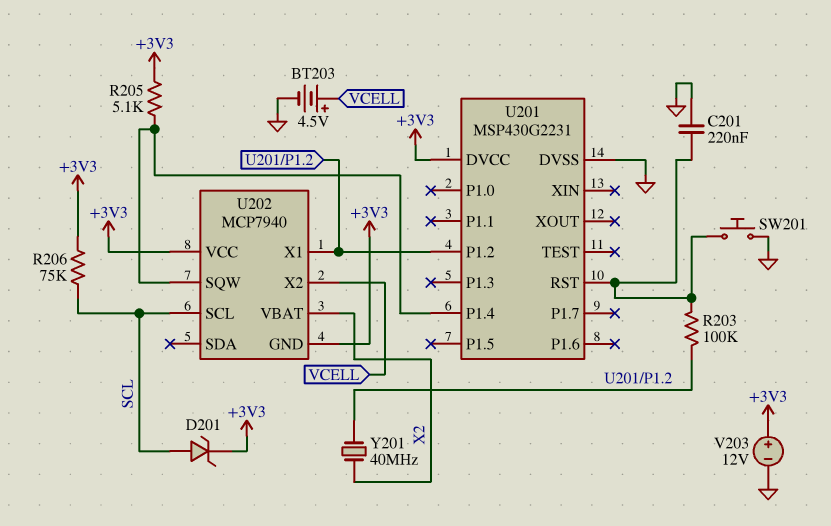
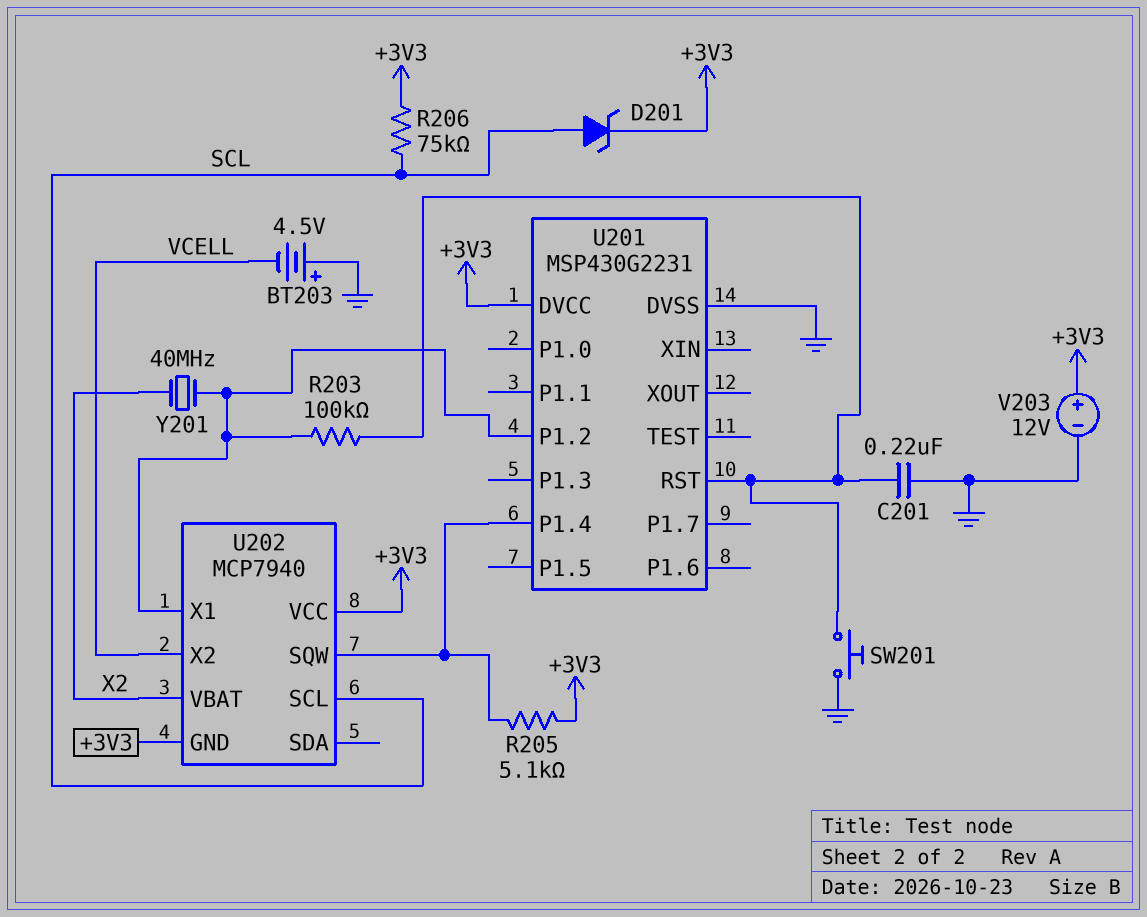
BT203: 4.5V (plus VCELL, minus GND) -> 4.5V (plus GND, minus VCELL)

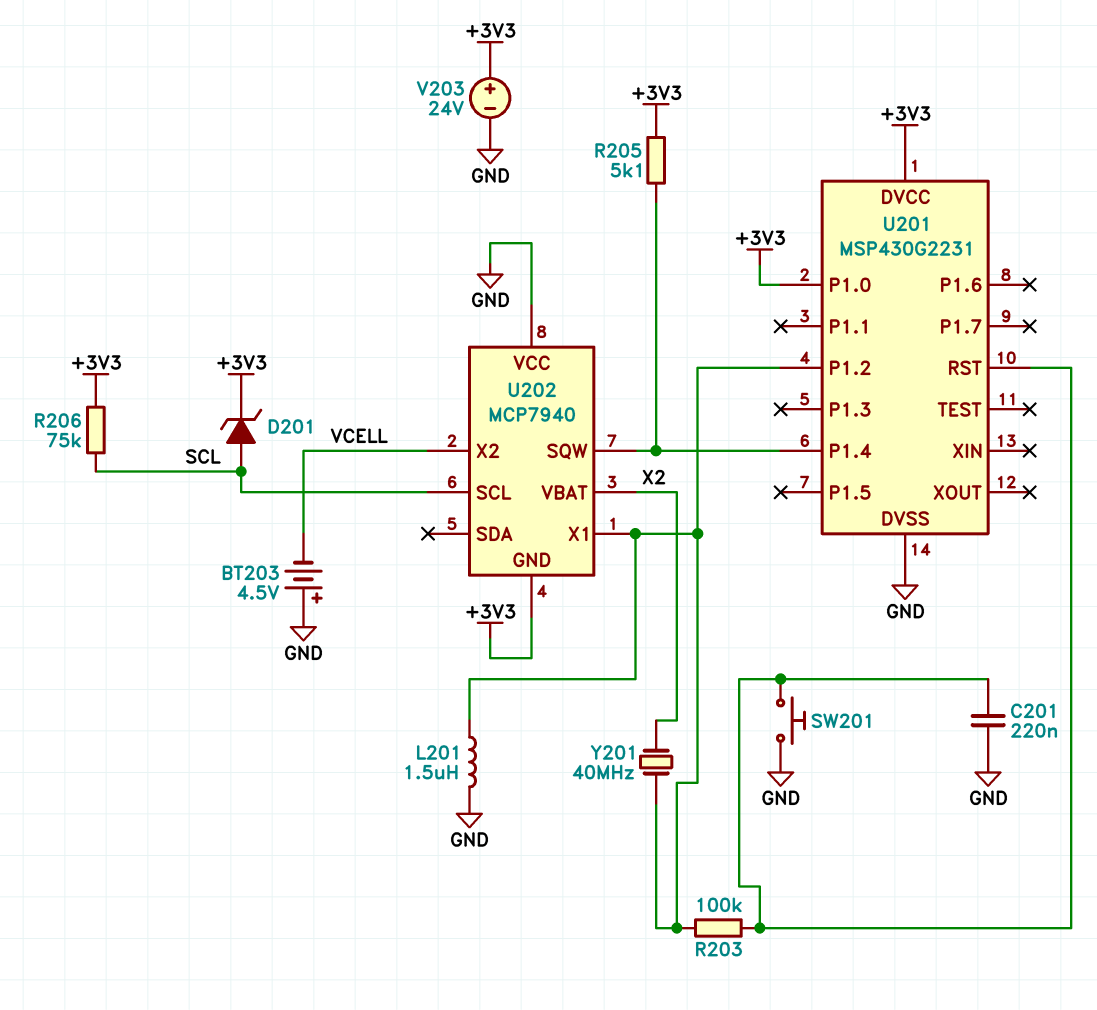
L201: none -> 1.5uH (GND, U201/P1.2)
U201 pin P1.0: none -> +3V3
U202 pin VCC: +3V3 -> GND
V203: 12V (plus +3V3, minus GND) -> 24V (plus +3V3, minus GND)

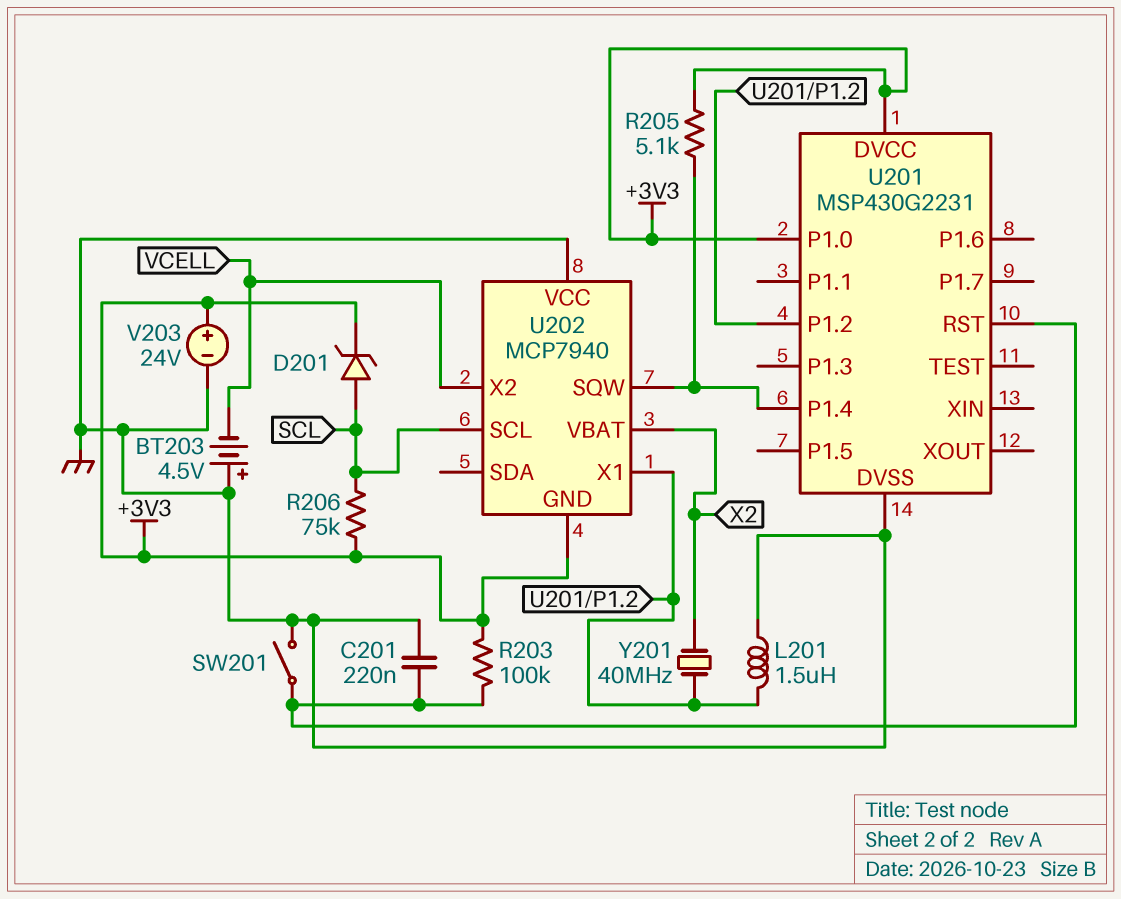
R203: 100k (U201/P1.2, U201/RST) -> 100k (+3V3, U201/RST)
SW201: button (GND, U201/RST) -> switch (GND, U201/RST)

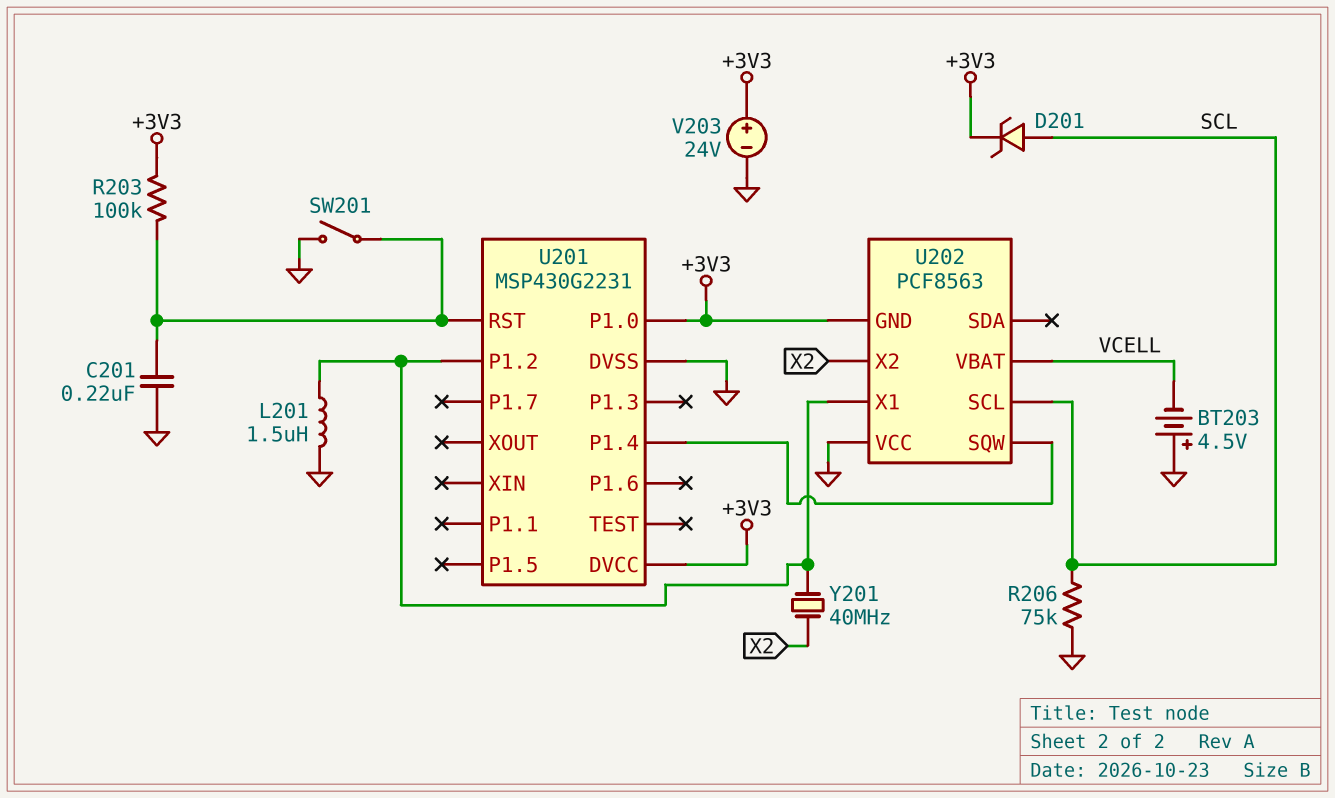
R205: 5.1k (+3V3, U201/P1.4) -> none
R206: 75k (+3V3, SCL) -> 75k (GND, SCL)
U202: MCP7940 -> PCF8563
U202 pin VBAT: X2 -> VCELL
U202 pin X2: VCELL -> X2

